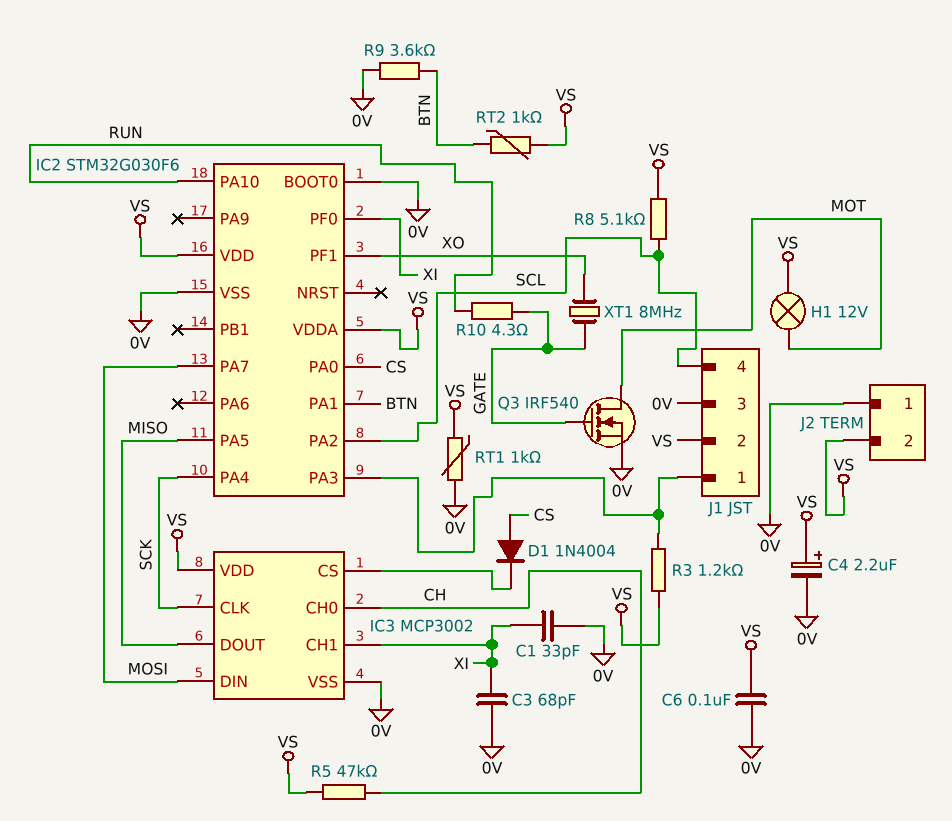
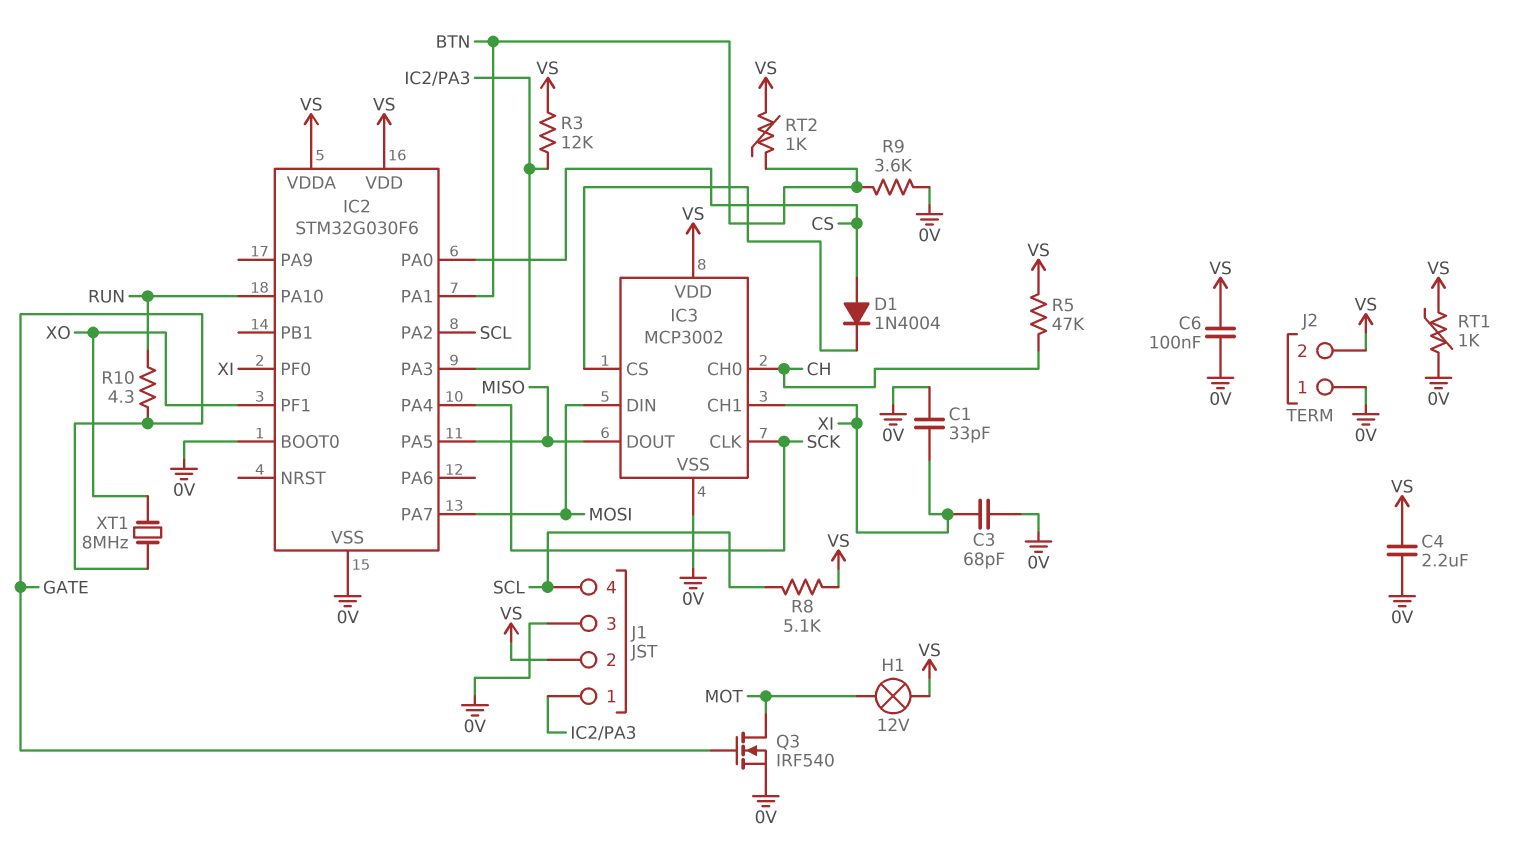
C4: 2.2uF (plus VS, minus 0V) -> 2.2uF (0V, VS)
R3: 1.2k (IC2/PA3, VS) -> 12k (IC2/PA3, VS)

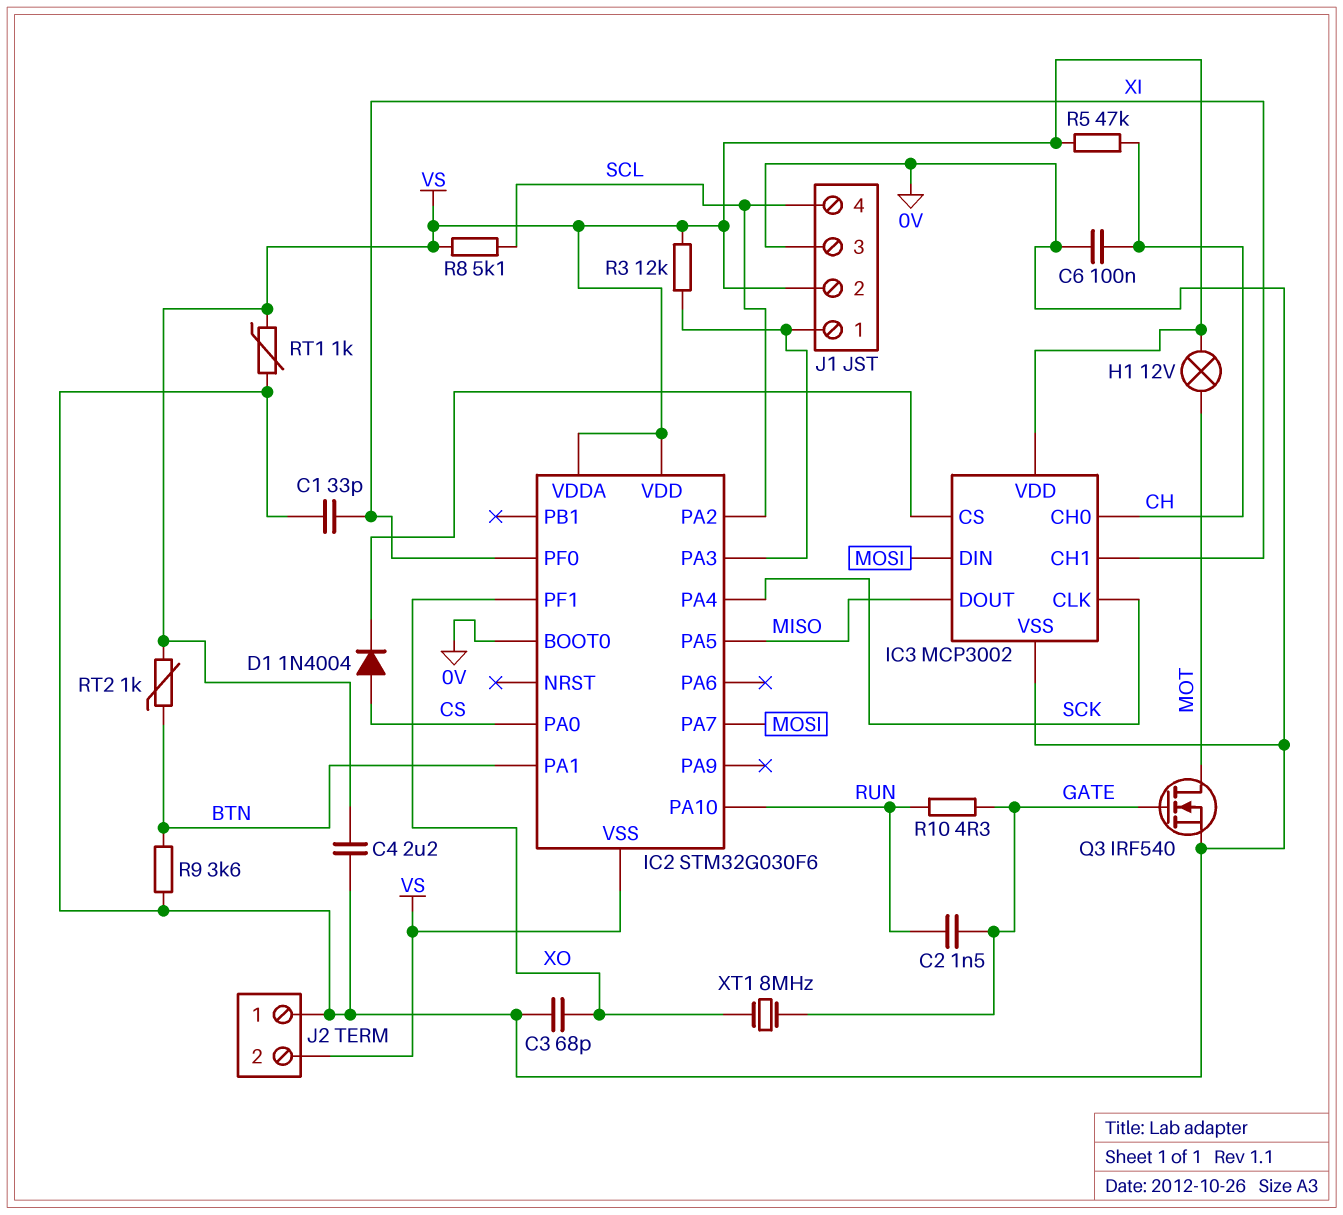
C2: none -> 1.5nF (GATE, RUN)
C3: 68pF (0V, XI) -> 68pF (0V, XO)
C6: 100nF (0V, VS) -> 100nF (0V, CH)
IC2 pin VSS: 0V -> VS

